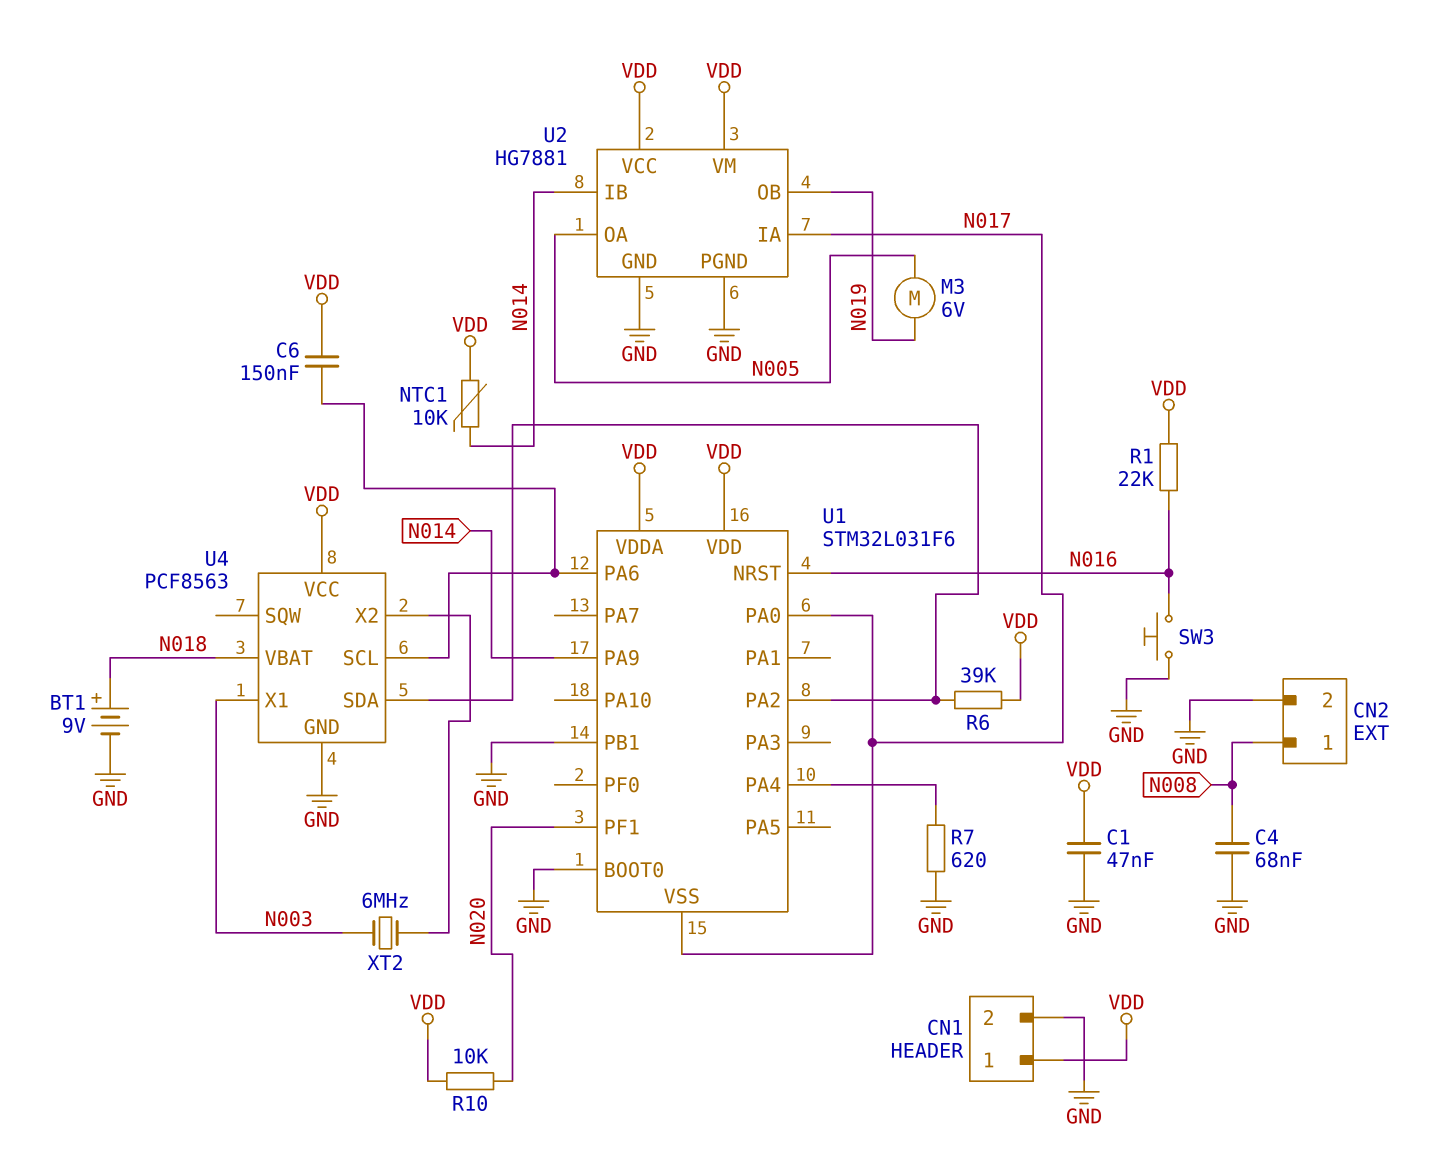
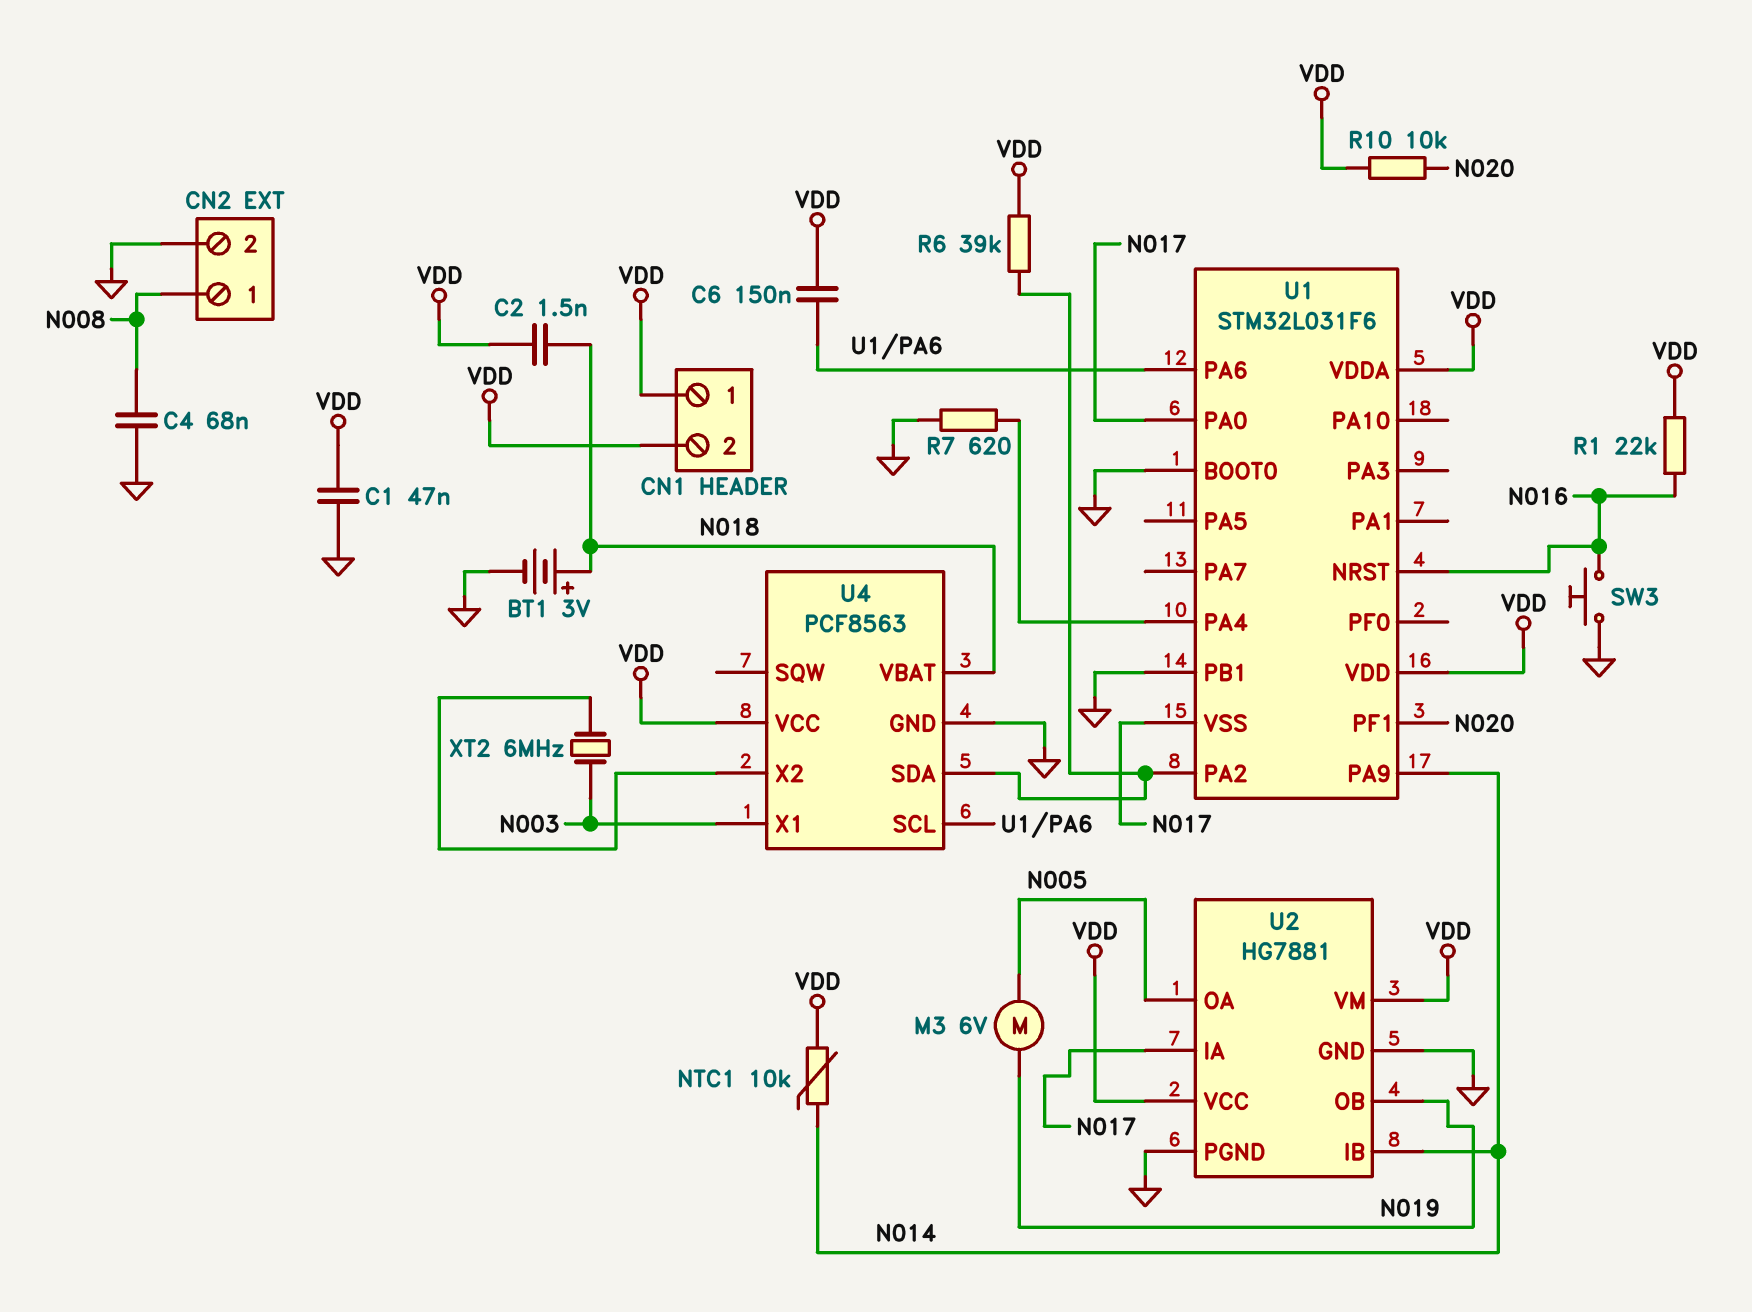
BT1: 9V (plus N018, minus GND) -> 3V (plus N018, minus GND)
C2: none -> 1.5nF (N018, VDD)
CN1 pin 2: GND -> VDD

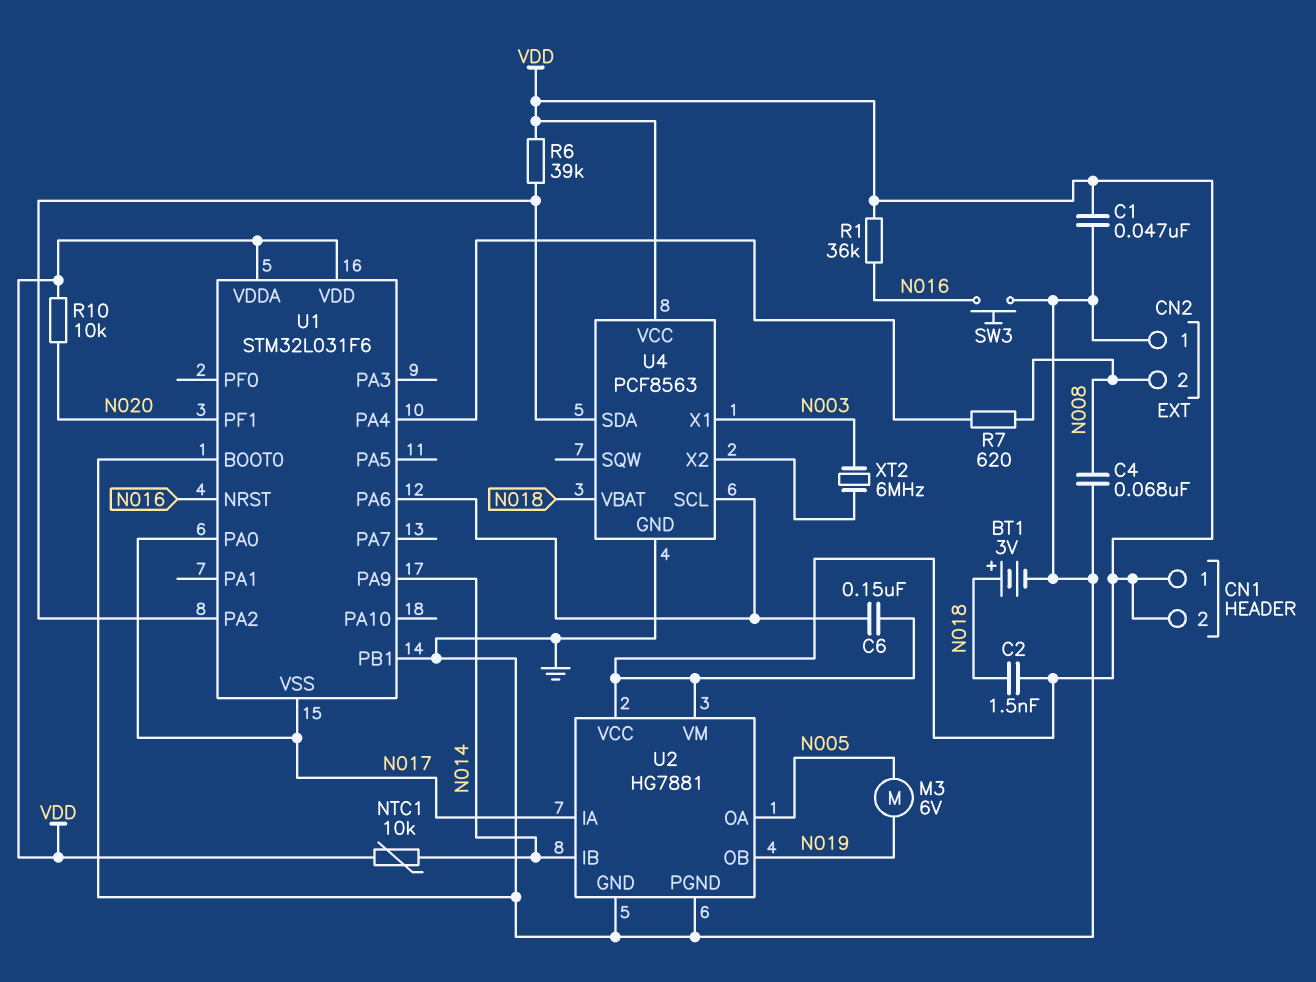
CN2 pin 1: N008 -> GND
CN2 pin 2: GND -> N008
R1: 22k (N016, VDD) -> 36k (N016, VDD)
R7: 620 (GND, U1/PA4) -> 620 (N008, U1/PA4)

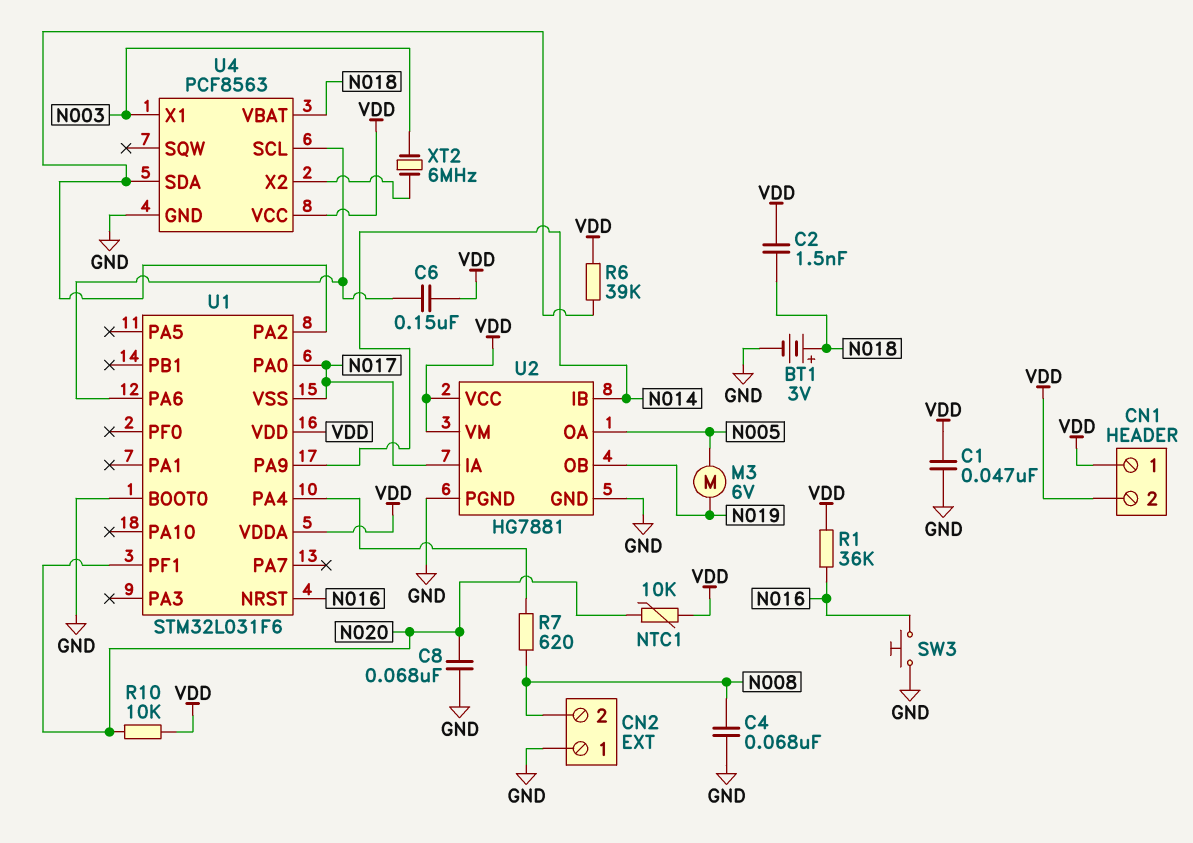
C8: none -> 68nF (GND, N020)
NTC1: 10k (N014, VDD) -> 10k (N020, VDD)
U1 pin PB1: GND -> none

